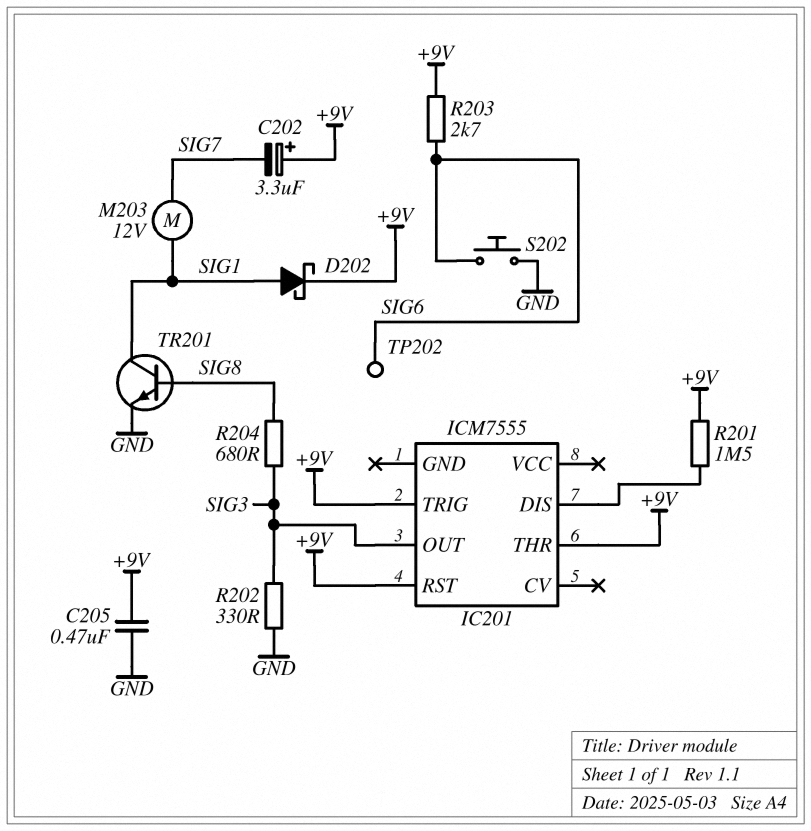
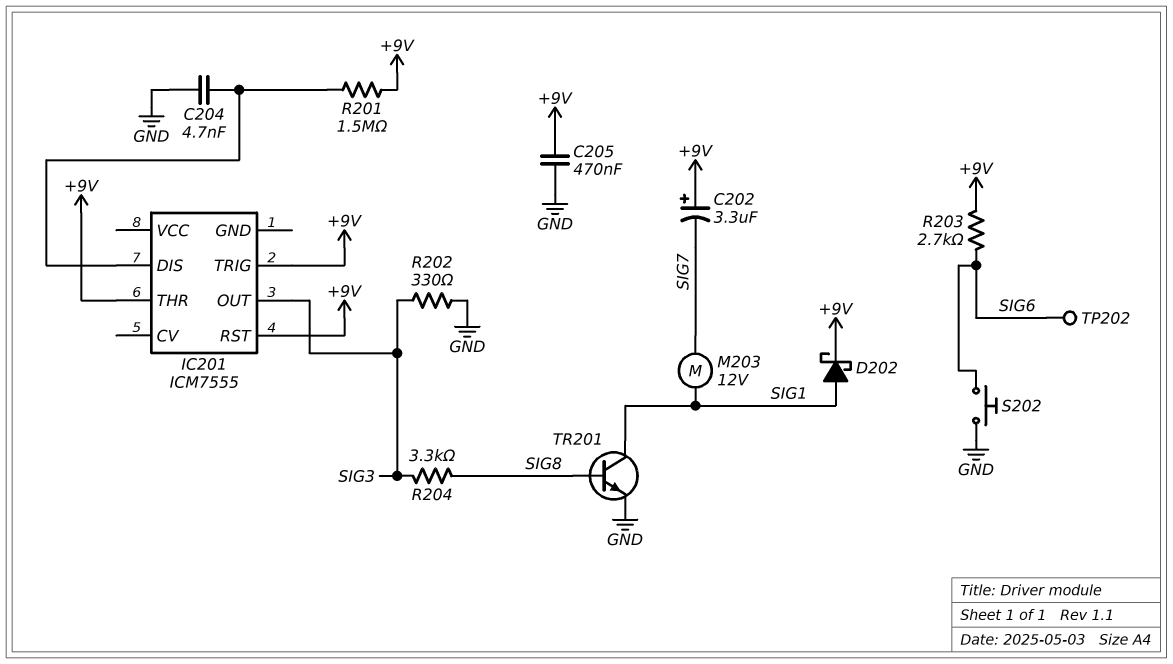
C204: none -> 4.7nF (GND, IC201/DIS)
R204: 680 (SIG3, SIG8) -> 3.3k (SIG3, SIG8)

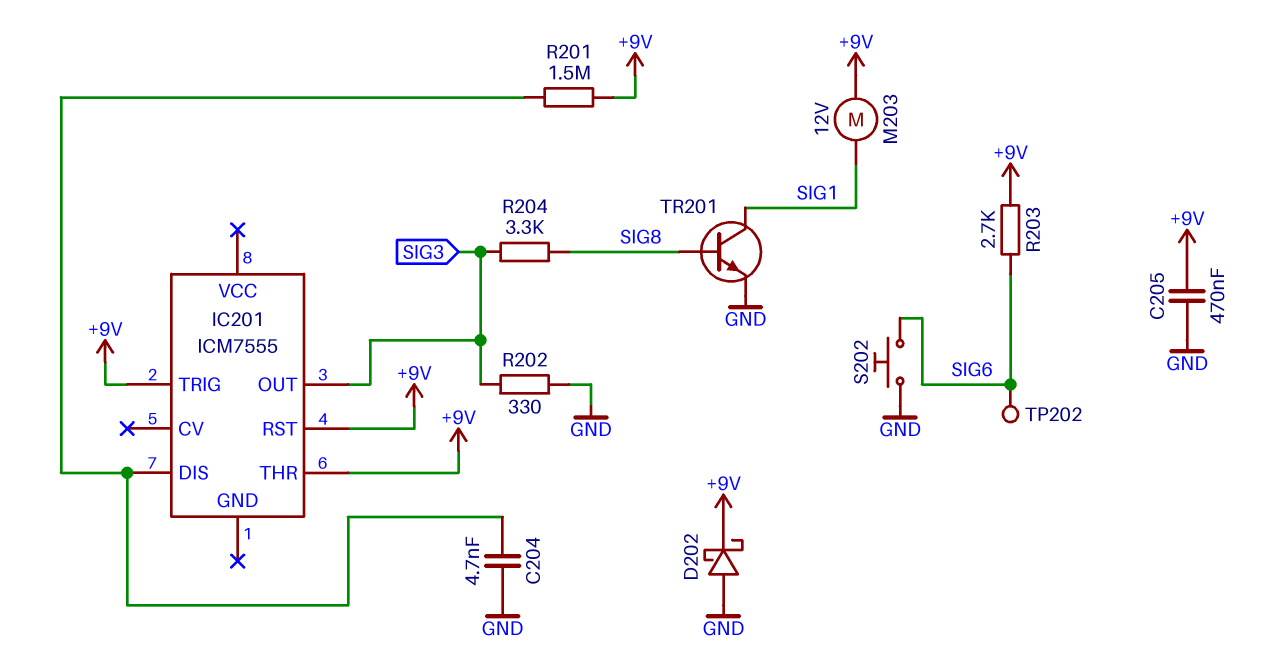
C202: 3.3uF (plus +9V, minus SIG7) -> none
D202: schottky (A SIG1, K +9V) -> schottky (A GND, K +9V)
M203: motor 12V (SIG1, SIG7) -> motor 12V (+9V, SIG1)

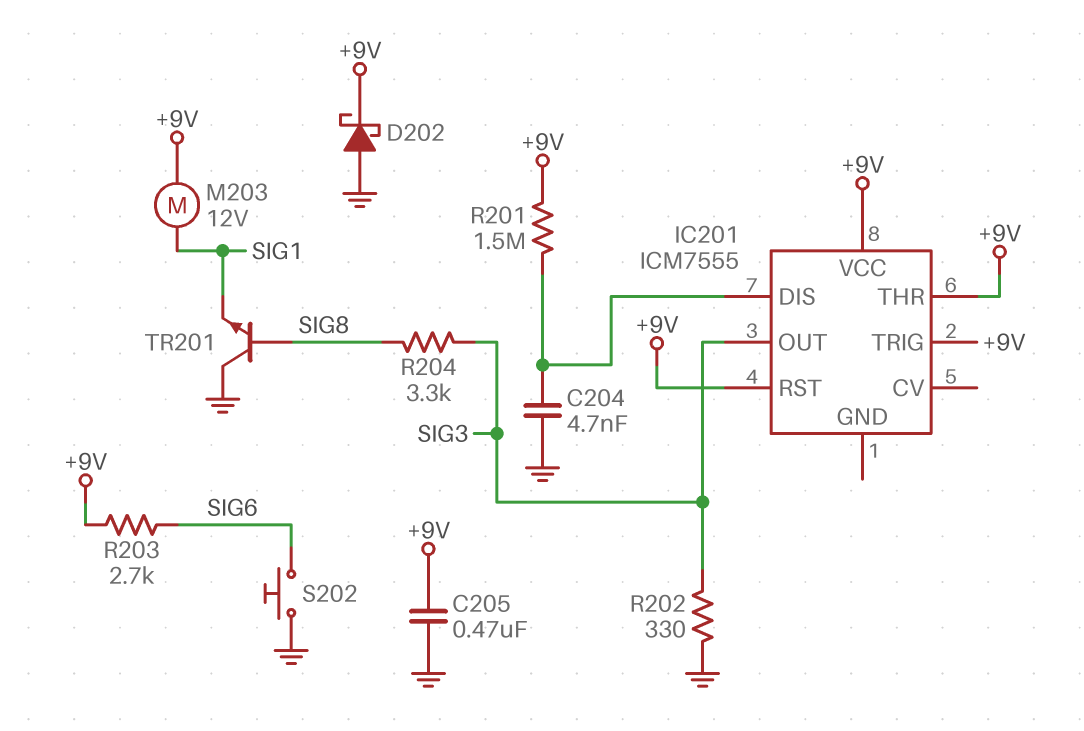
IC201 pin VCC: none -> +9V
TP202: test point (SIG6) -> none
TR201: NPN (B SIG8, C SIG1, E GND) -> NPN (B SIG8, C GND, E SIG1)

